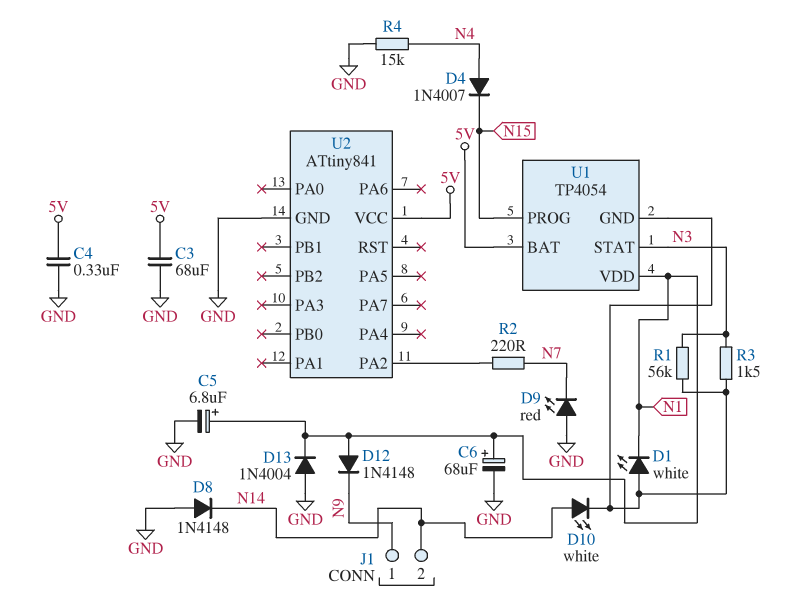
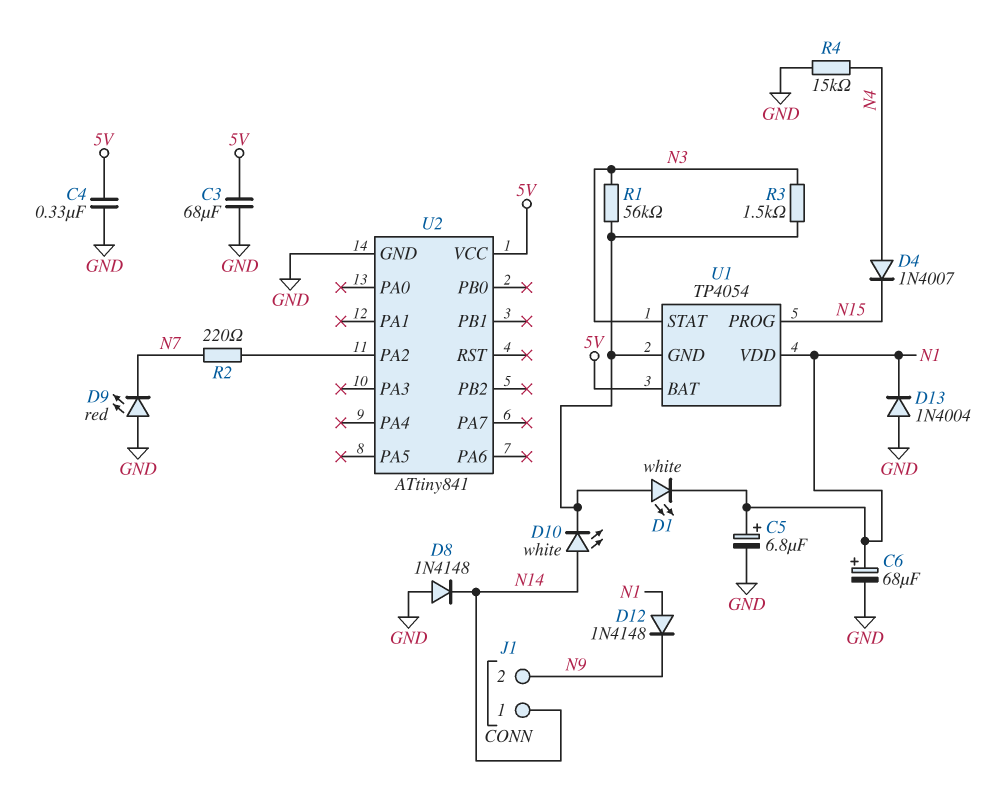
J1 pin 1: N9 -> N14
J1 pin 2: N14 -> N9

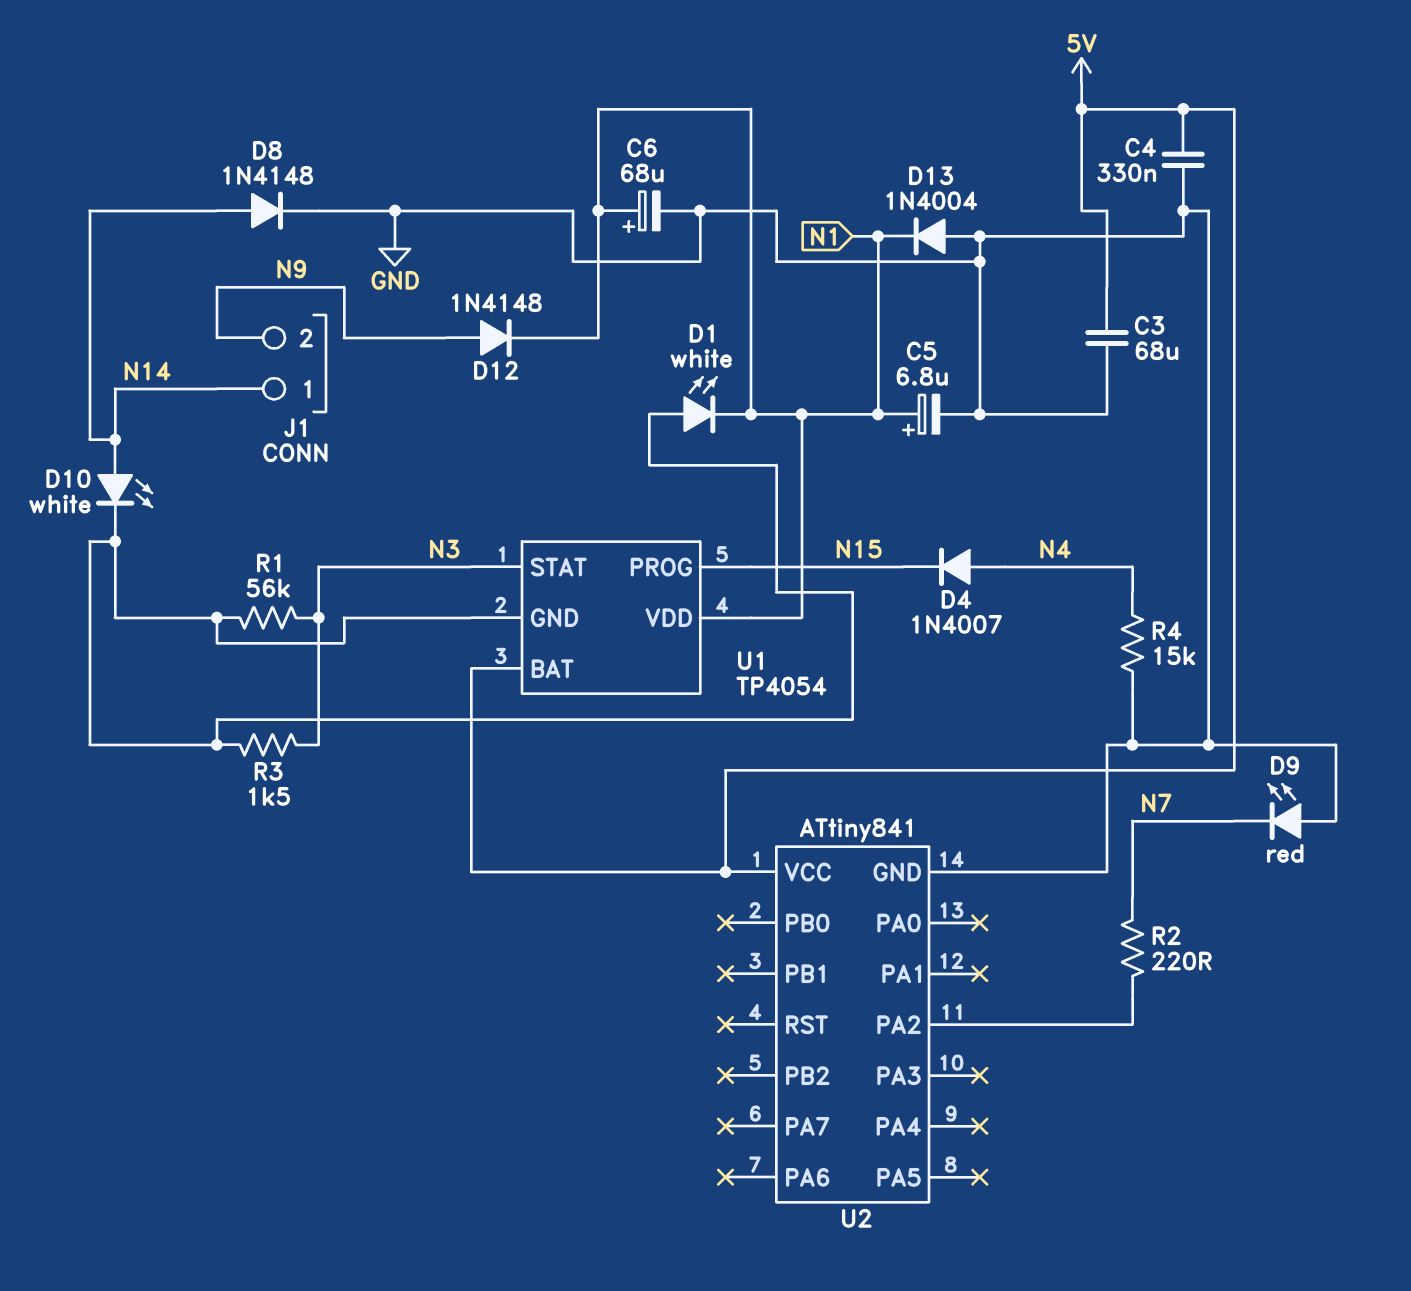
D8: diode 1N4148 (A GND, K N14) -> diode 1N4148 (A N14, K GND)
D12: diode 1N4148 (A N1, K N9) -> diode 1N4148 (A N9, K N1)

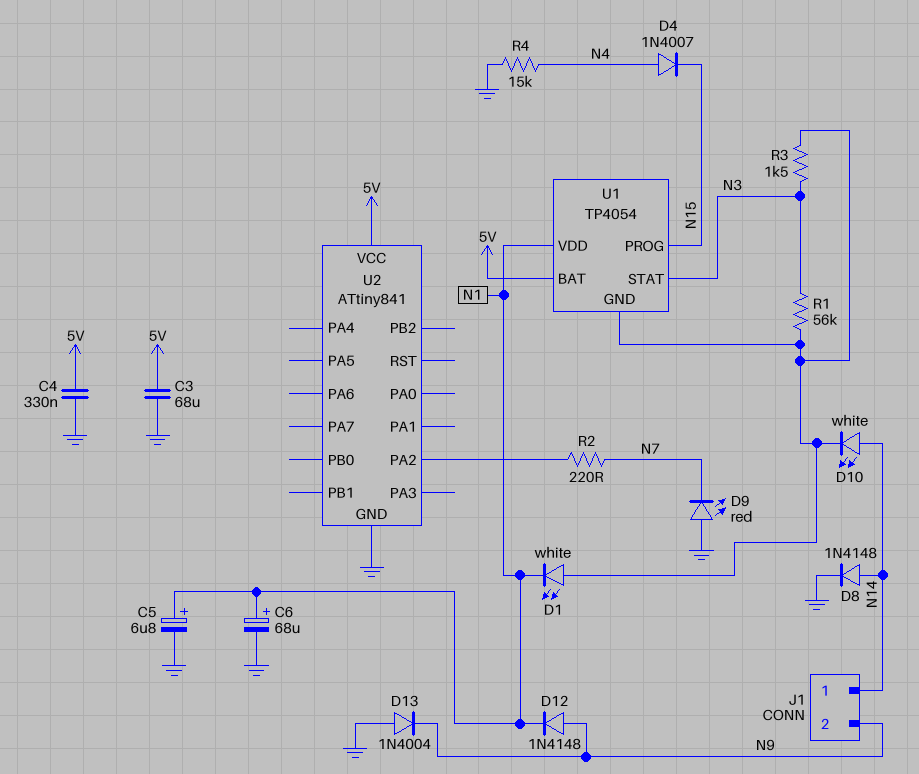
D13: diode 1N4004 (A GND, K N1) -> diode 1N4004 (A GND, K N9)

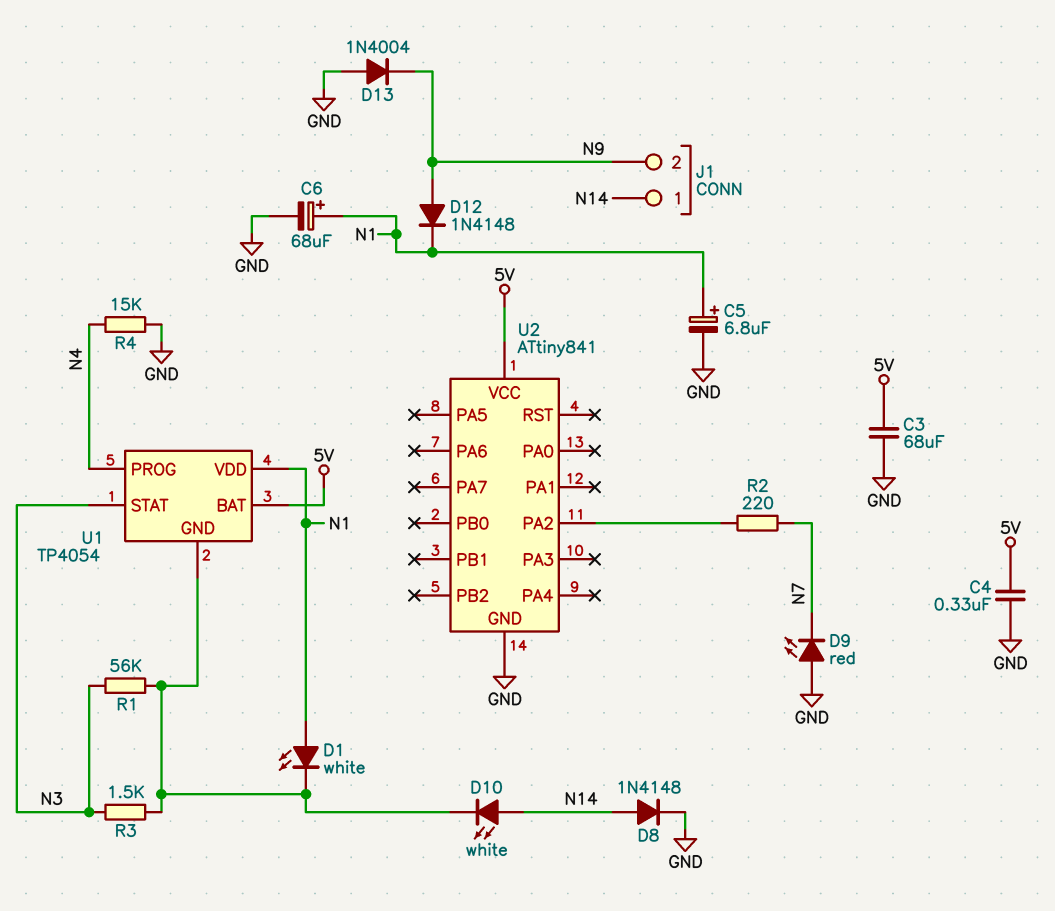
D1: LED white (A U1/GND, K N1) -> LED white (A N1, K U1/GND)
D4: diode 1N4007 (A N4, K N15) -> none
U1 pin PROG: N15 -> N4

